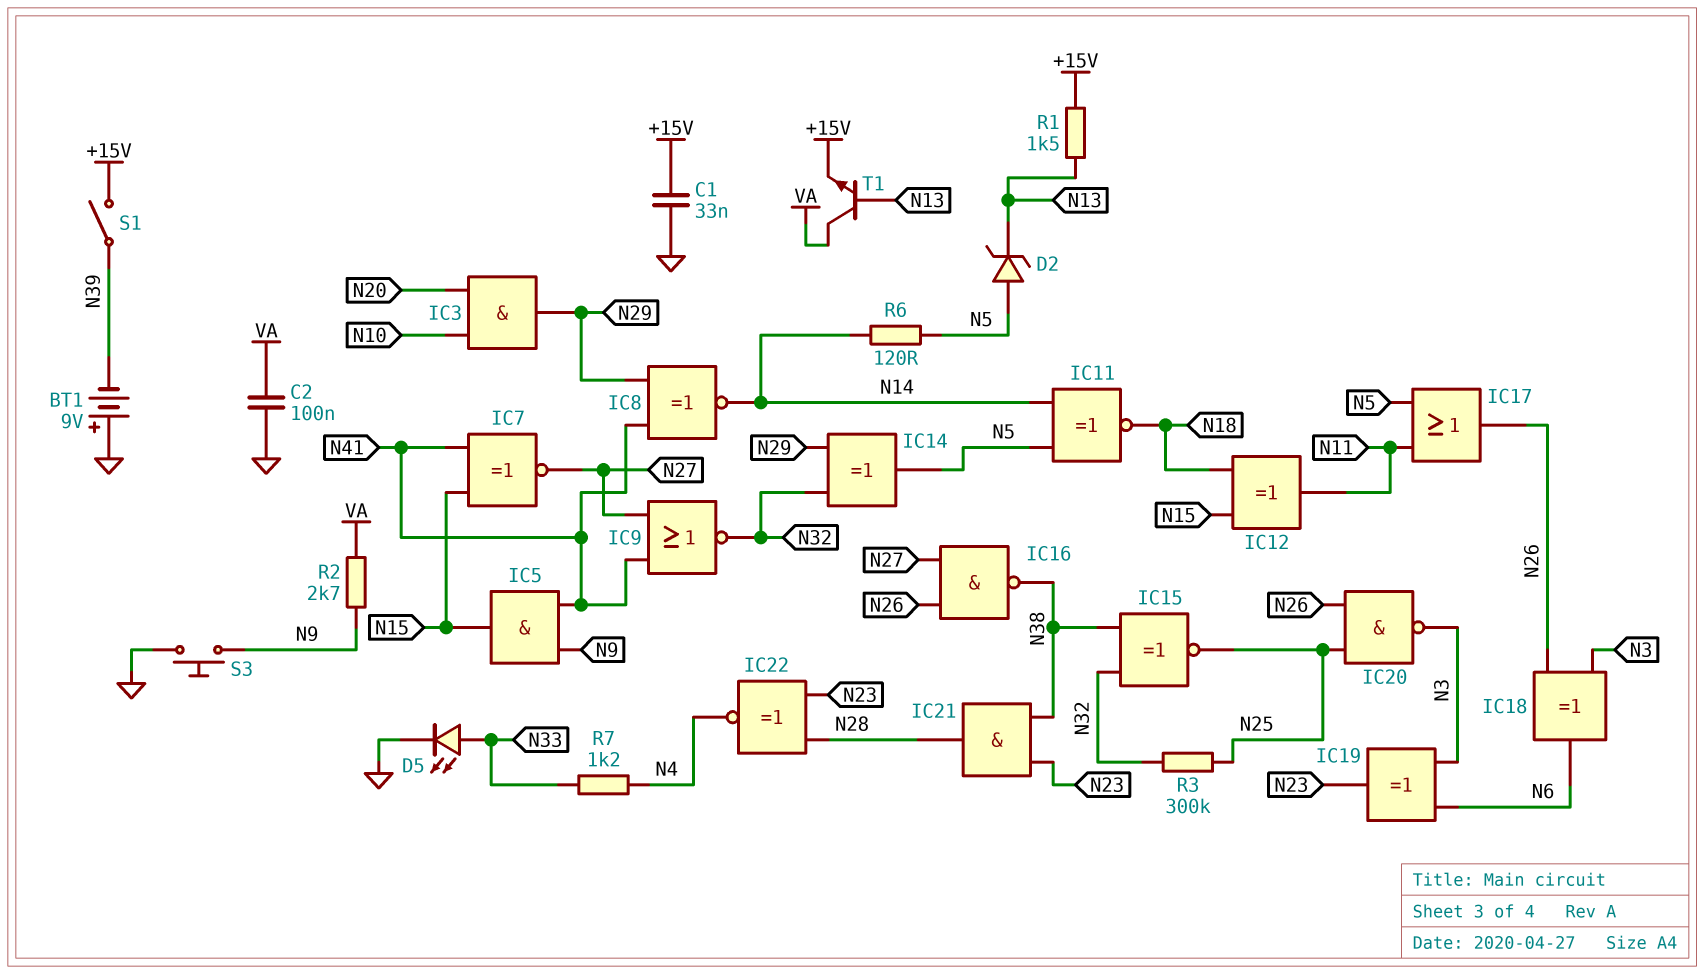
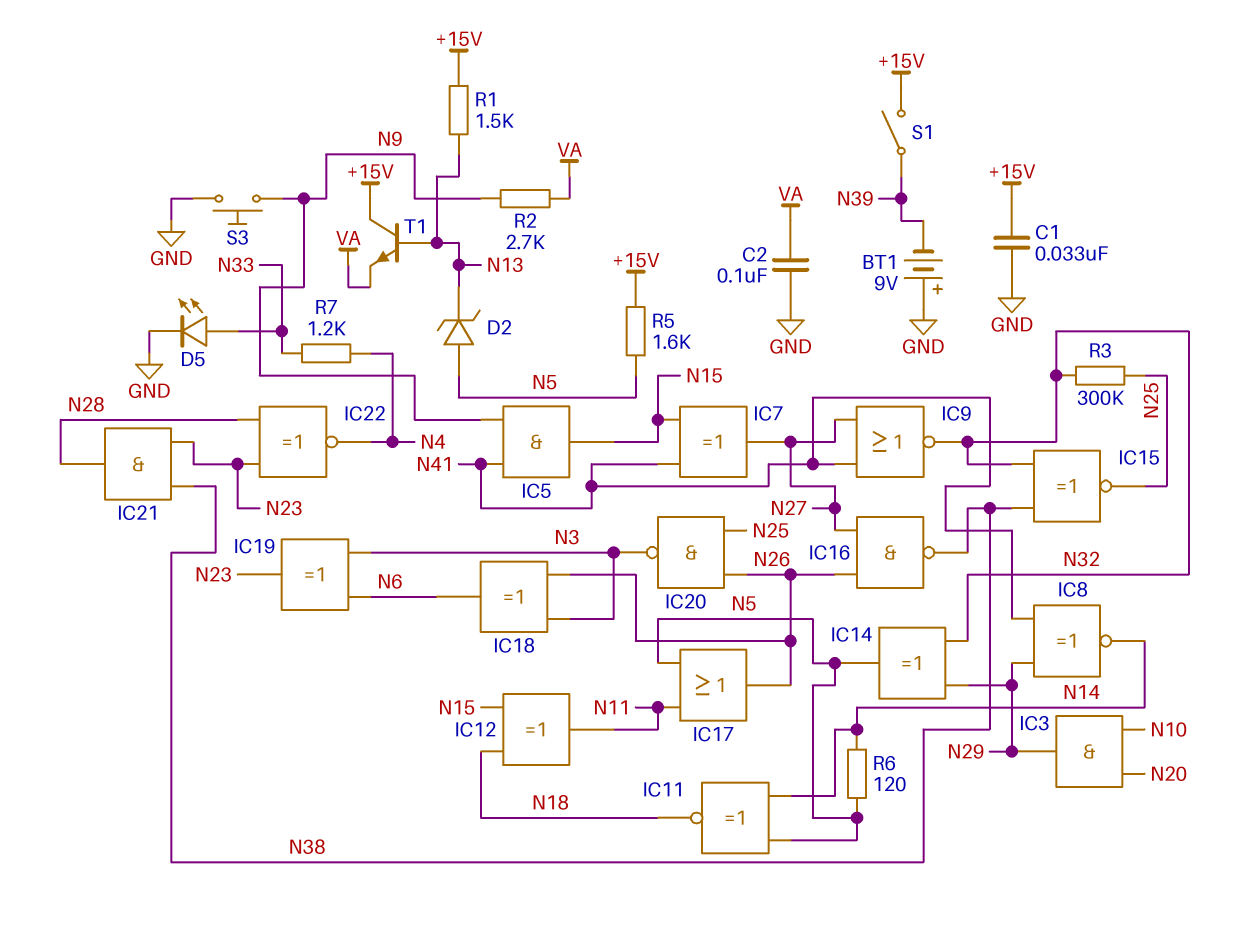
IC7: XNOR (in N15, in N41, out N27) -> XOR (in N15, in N41, out N27)
R5: none -> 1.6k (+15V, N5)
T1: NPN (B N13, C VA, E +15V) -> NPN (B N13, C +15V, E VA)

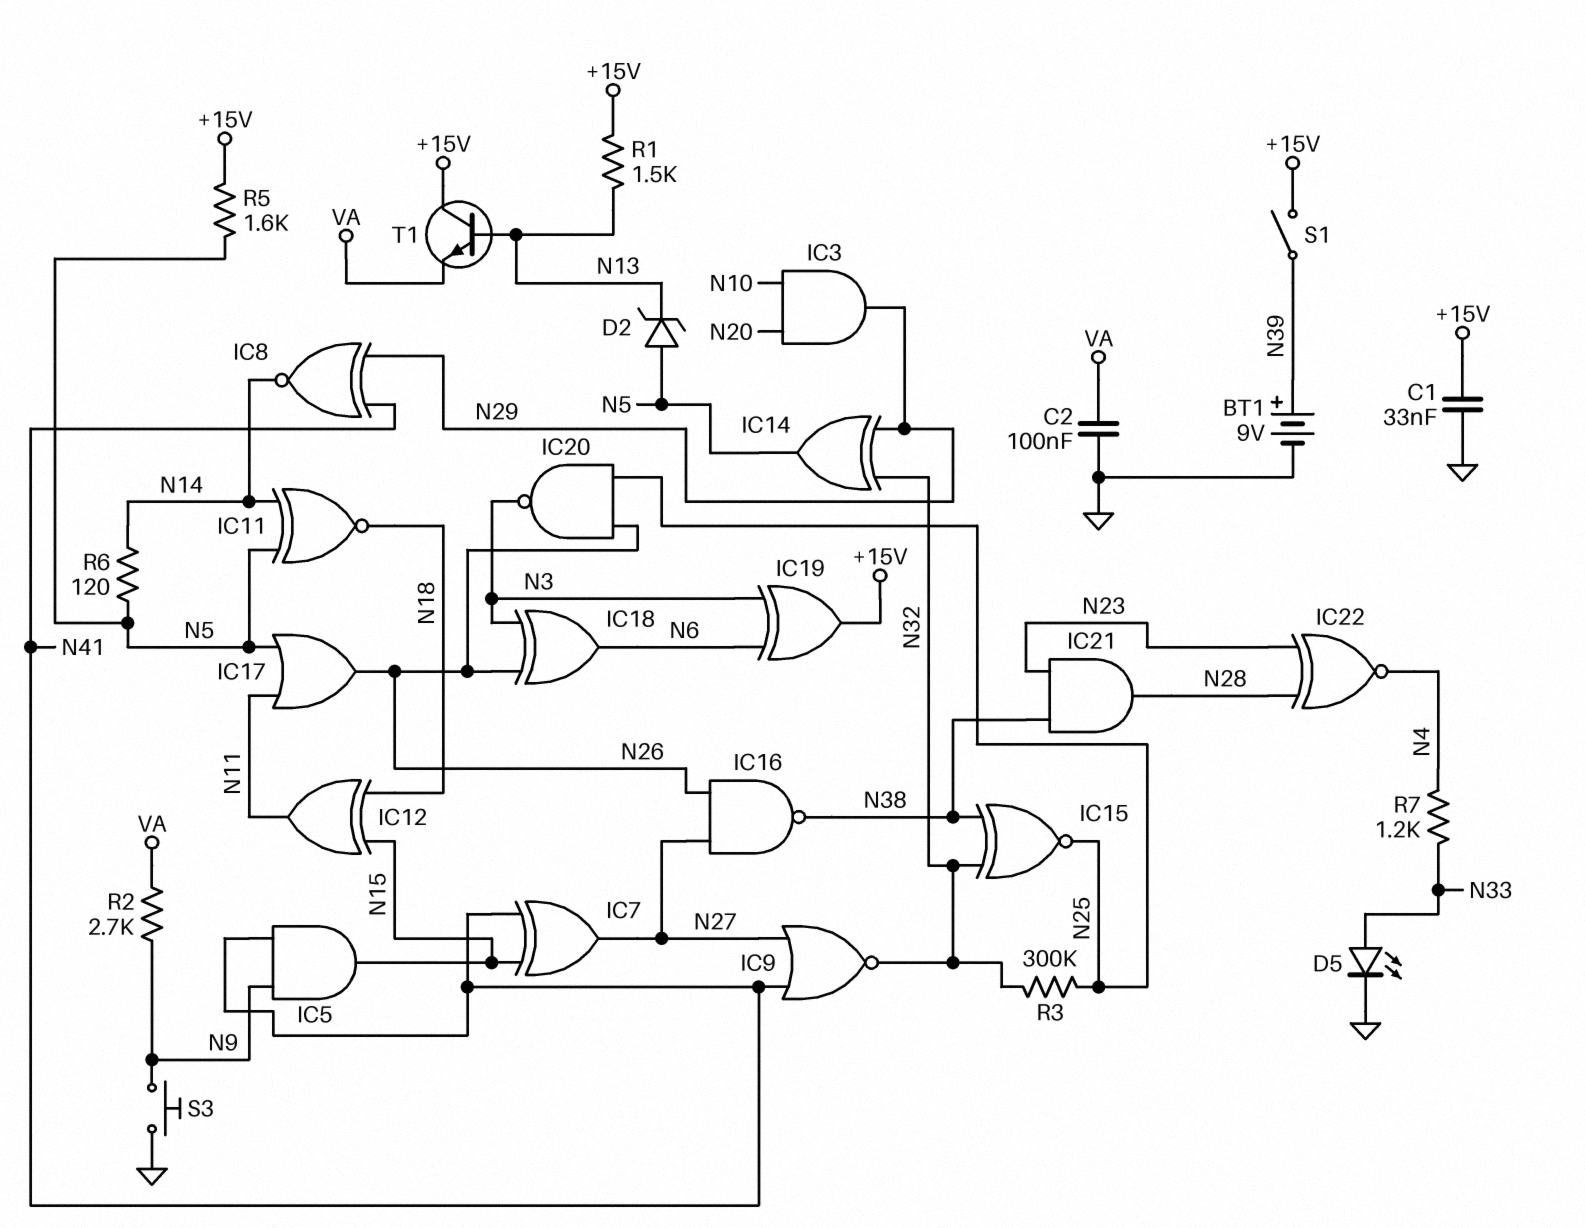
BT1: 9V (plus GND, minus N39) -> 9V (plus N39, minus GND)
IC19: XOR (in N3, in N6, out N23) -> XOR (in N3, in N6, out +15V)

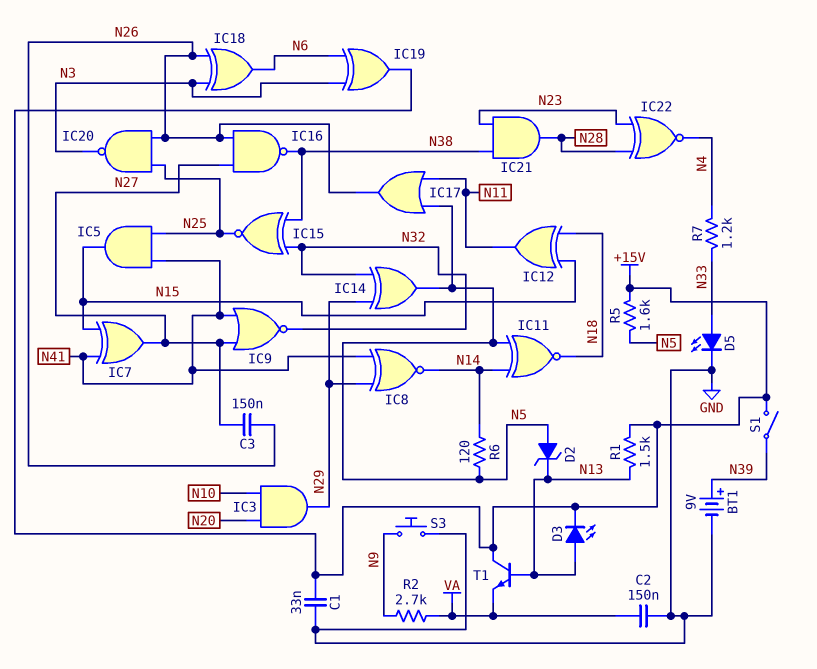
C2: 100nF (GND, VA) -> 150nF (GND, VA)
C3: none -> 150nF (N26, N27)
D3: none -> LED (A N13, K +15V)
IC5: AND (in N9, in N41, out N15) -> AND (in N25, in N41, out N15)
R3: 300k (N25, N32) -> none

